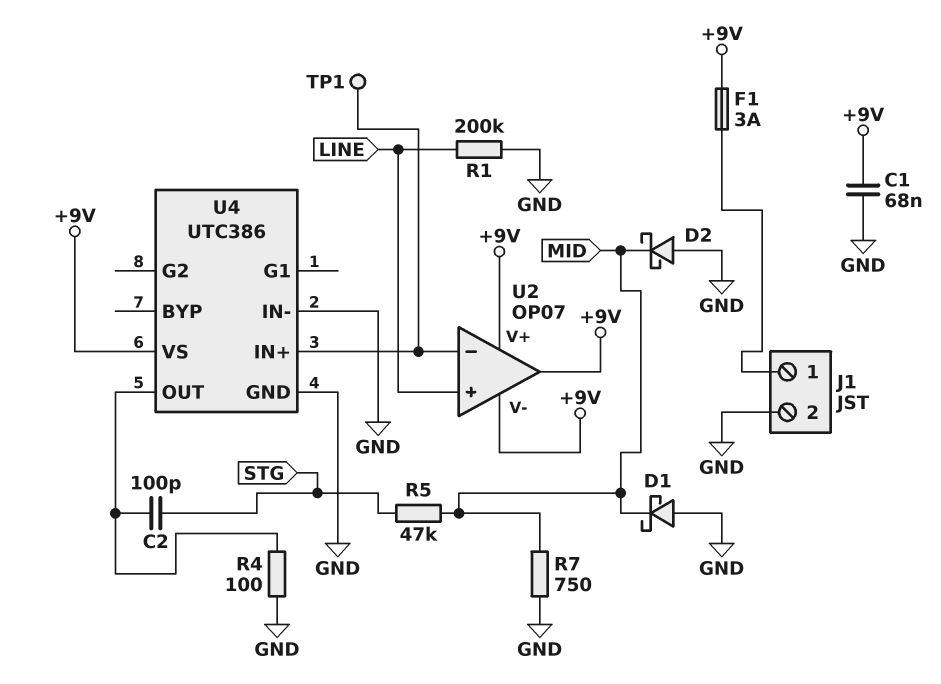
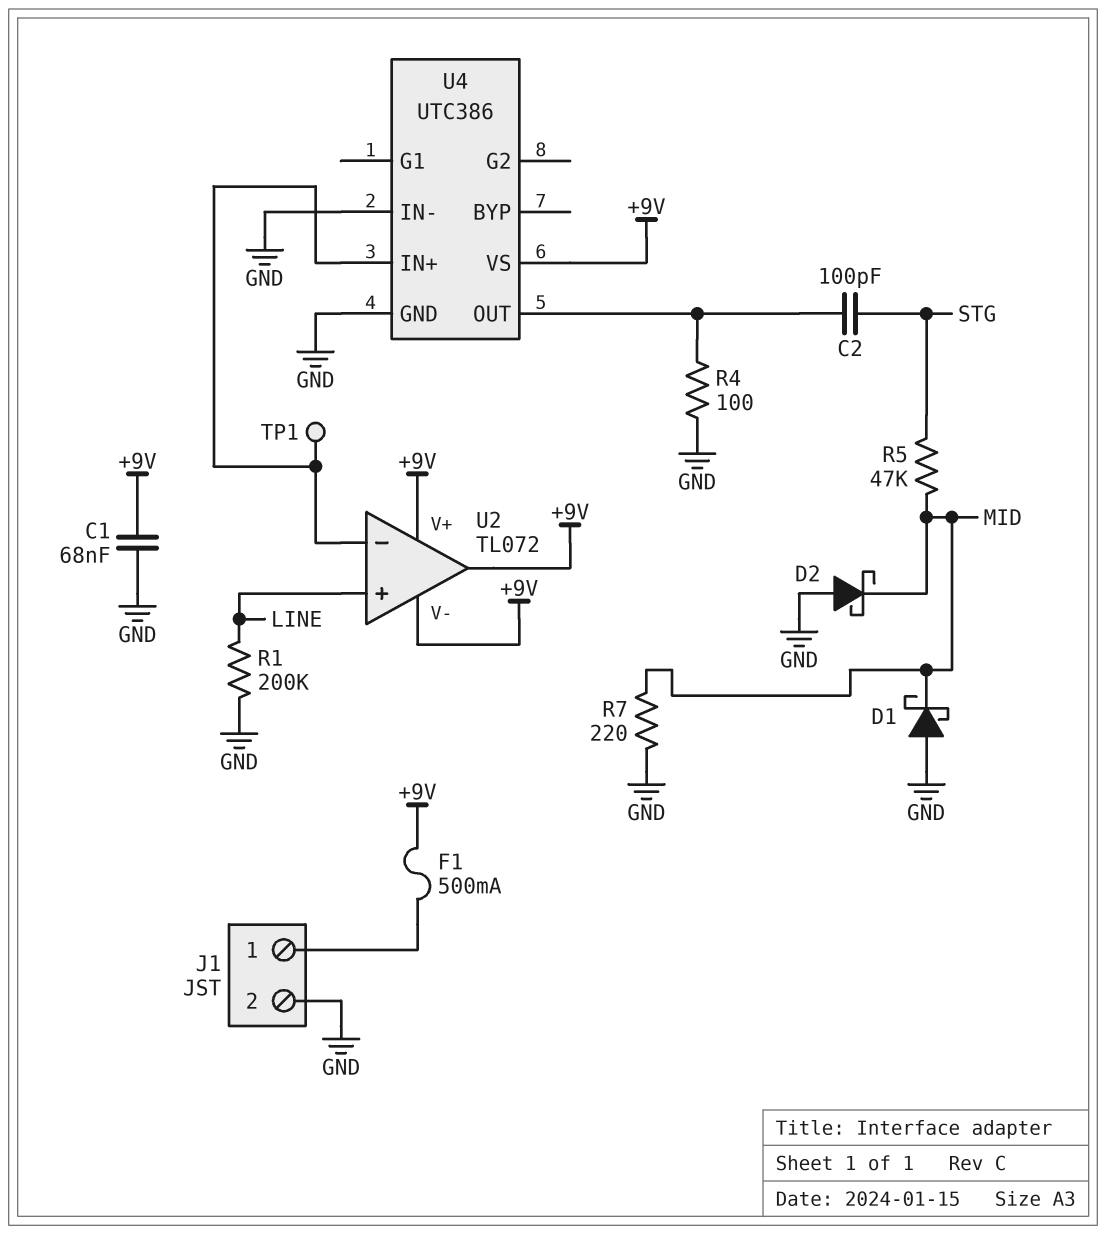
F1: 3A (+9V, J1/1) -> 500mA (+9V, J1/1)
R7: 750 (GND, MID) -> 220 (GND, MID)
U2: OP07 -> TL072

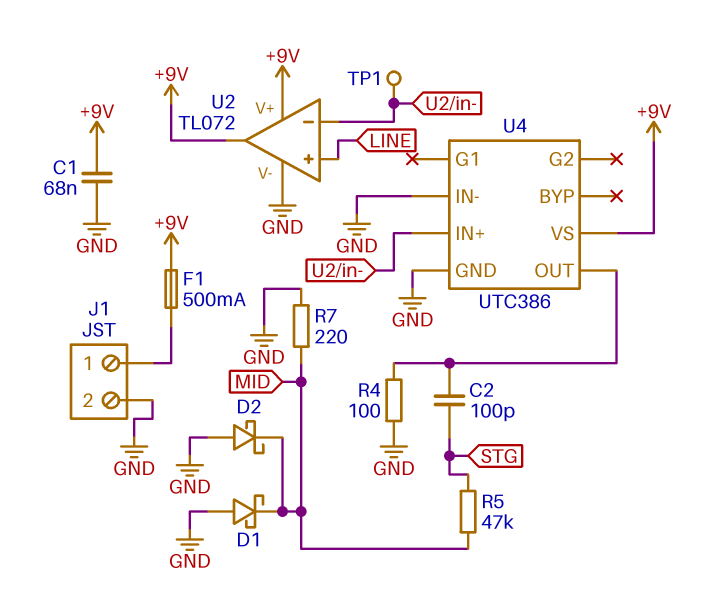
R1: 200k (GND, LINE) -> none
U2 pin V-: +9V -> GND

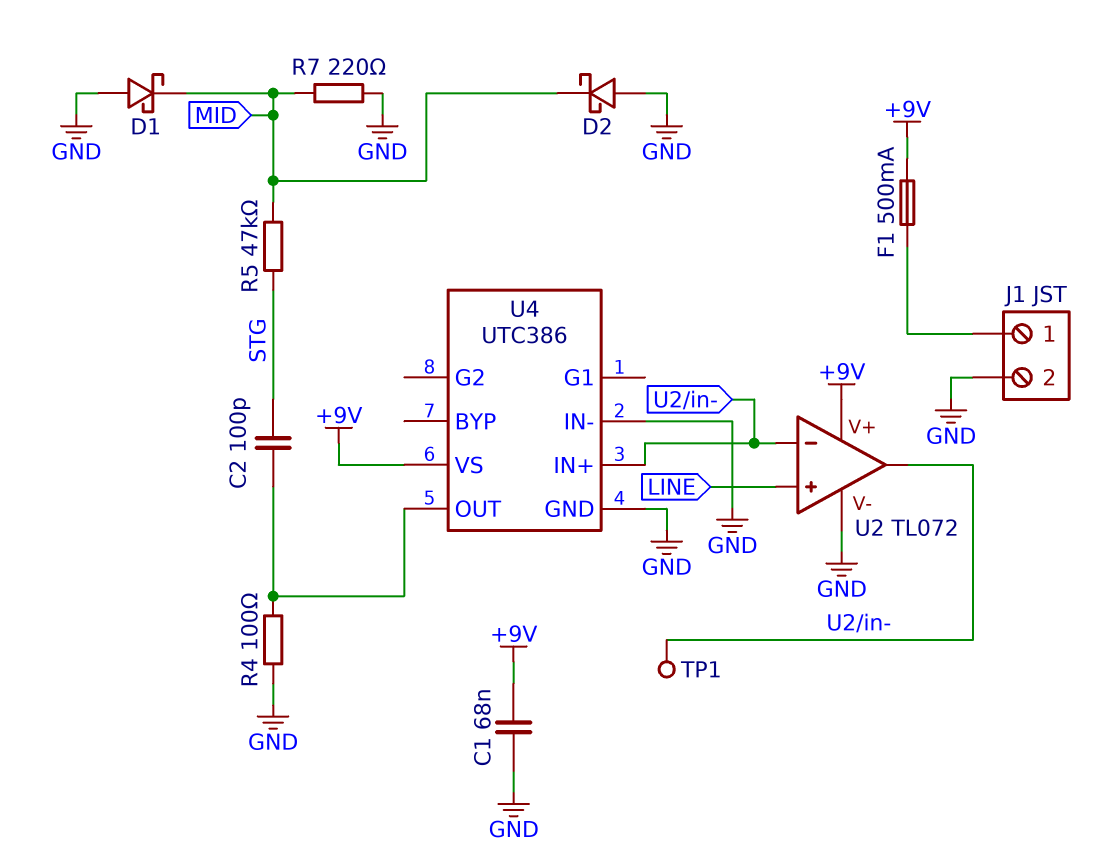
U2 pin out: +9V -> U2/in-

